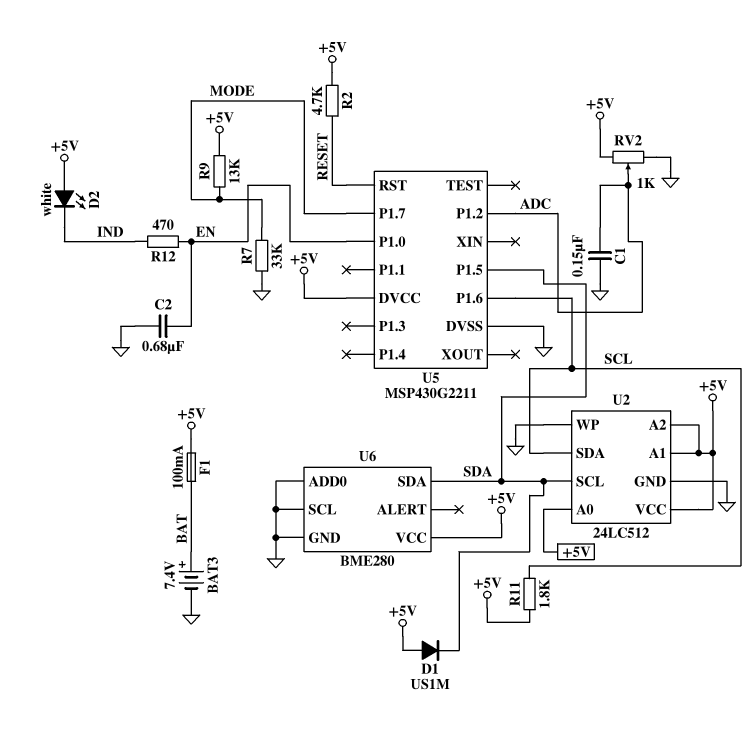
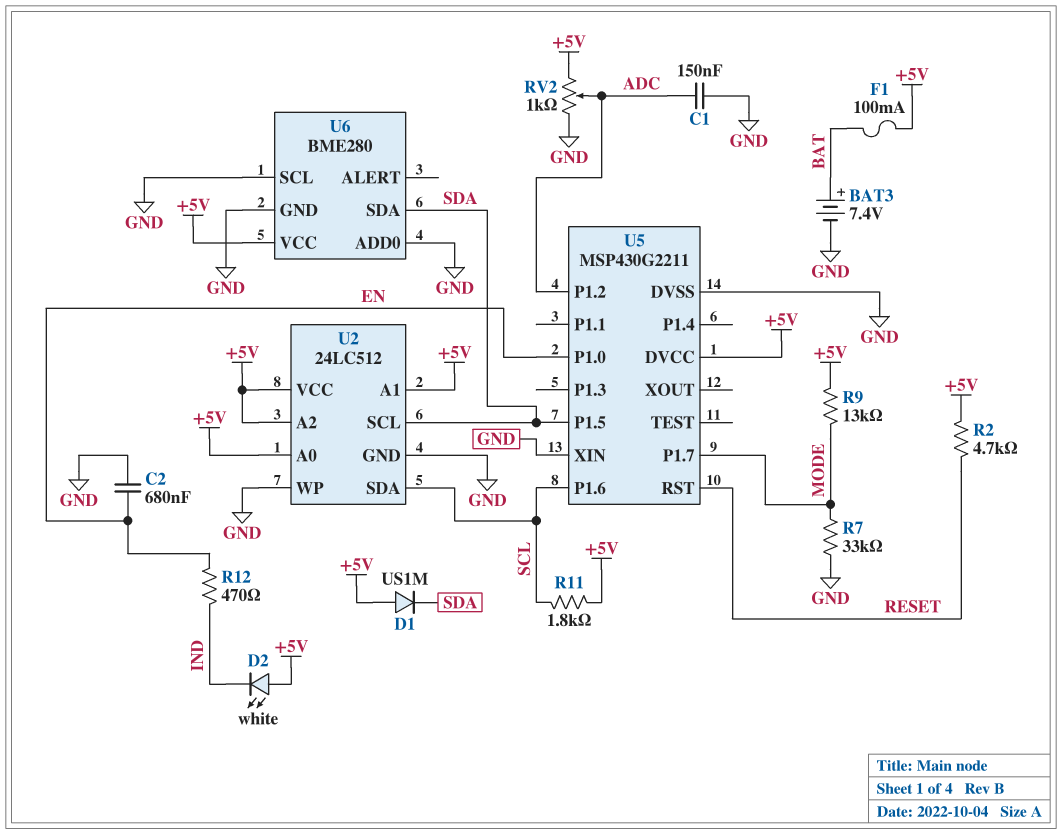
U5 pin XIN: none -> GND

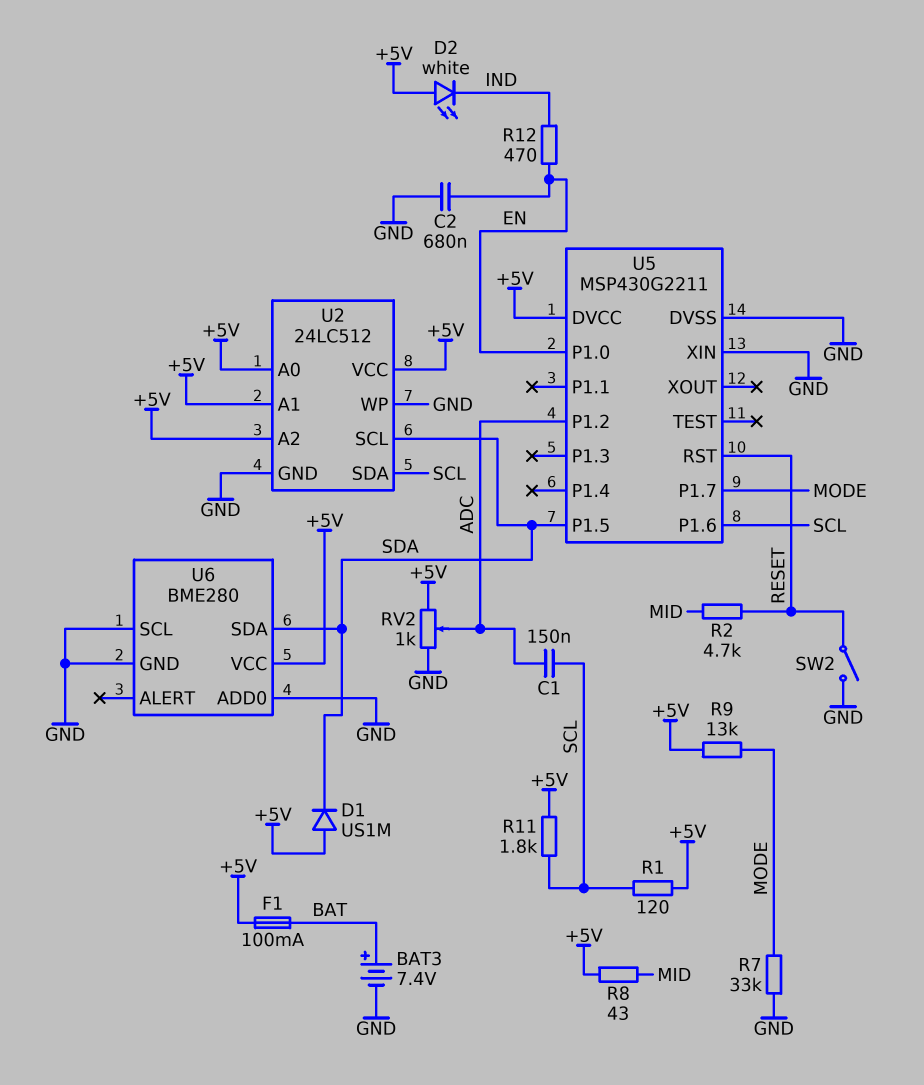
C1: 150nF (ADC, GND) -> 150nF (ADC, SCL)
R1: none -> 120 (+5V, SCL)
R2: 4.7k (+5V, RESET) -> 4.7k (MID, RESET)
R8: none -> 43 (+5V, MID)
SW2: none -> switch (GND, RESET)

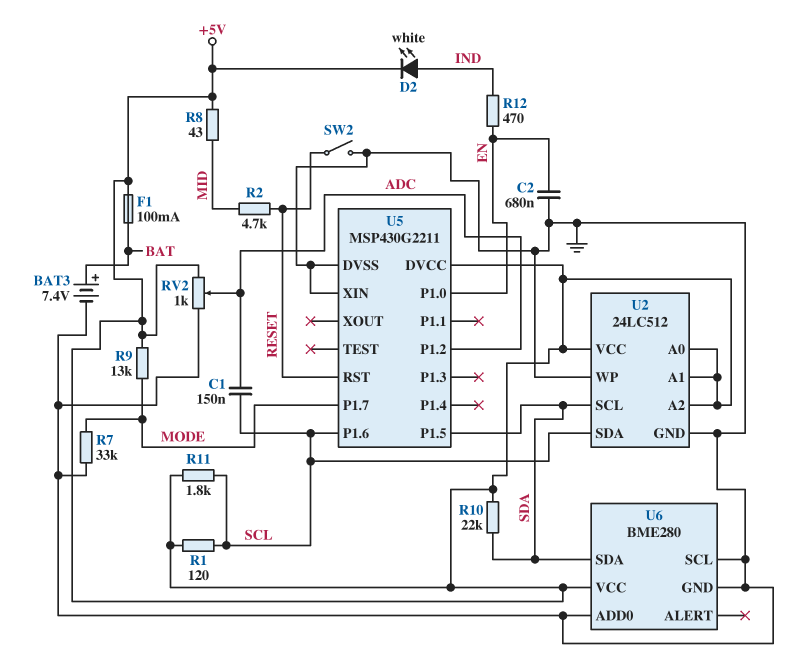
D1: diode US1M (A +5V, K SDA) -> none
D2: LED white (A +5V, K IND) -> LED white (A IND, K +5V)
R10: none -> 22k (+5V, SDA)

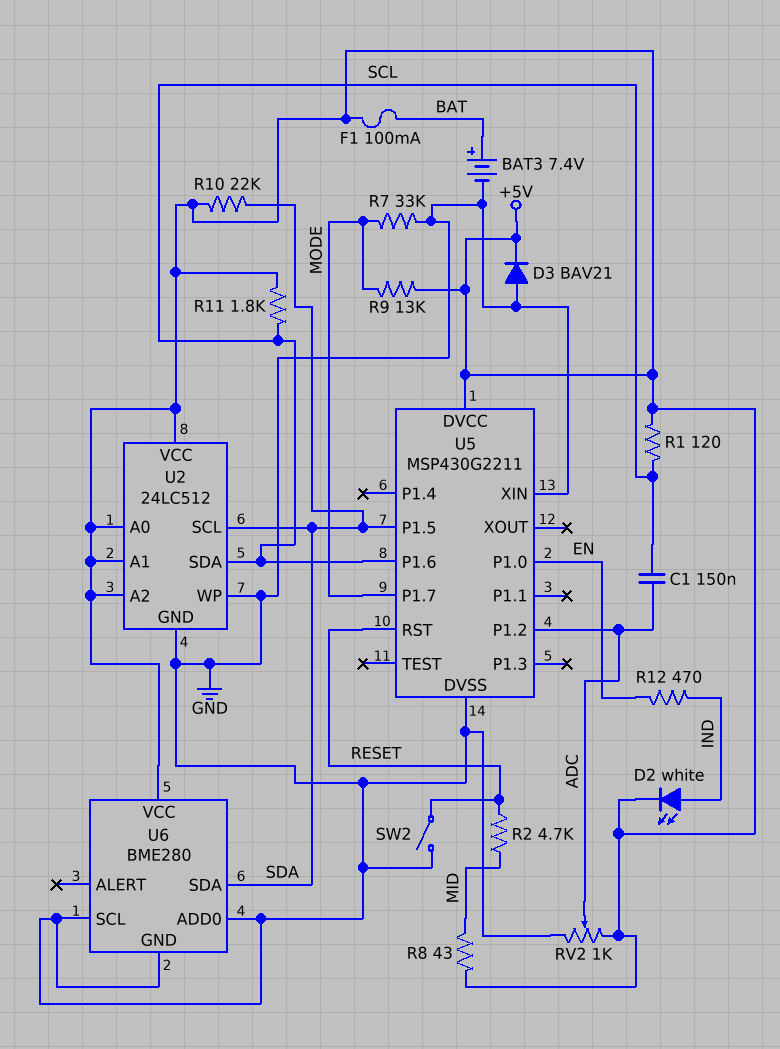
C2: 680nF (EN, GND) -> none
D3: none -> diode BAV21 (A GND, K +5V)

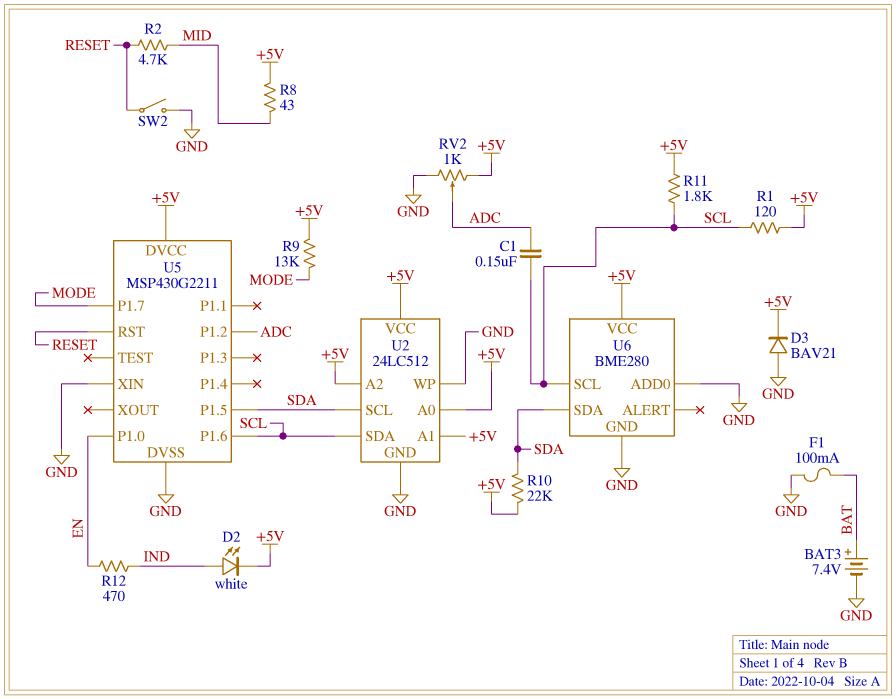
F1: 100mA (+5V, BAT) -> 100mA (BAT, GND)
R7: 33k (GND, MODE) -> none
U6 pin SCL: GND -> SCL

